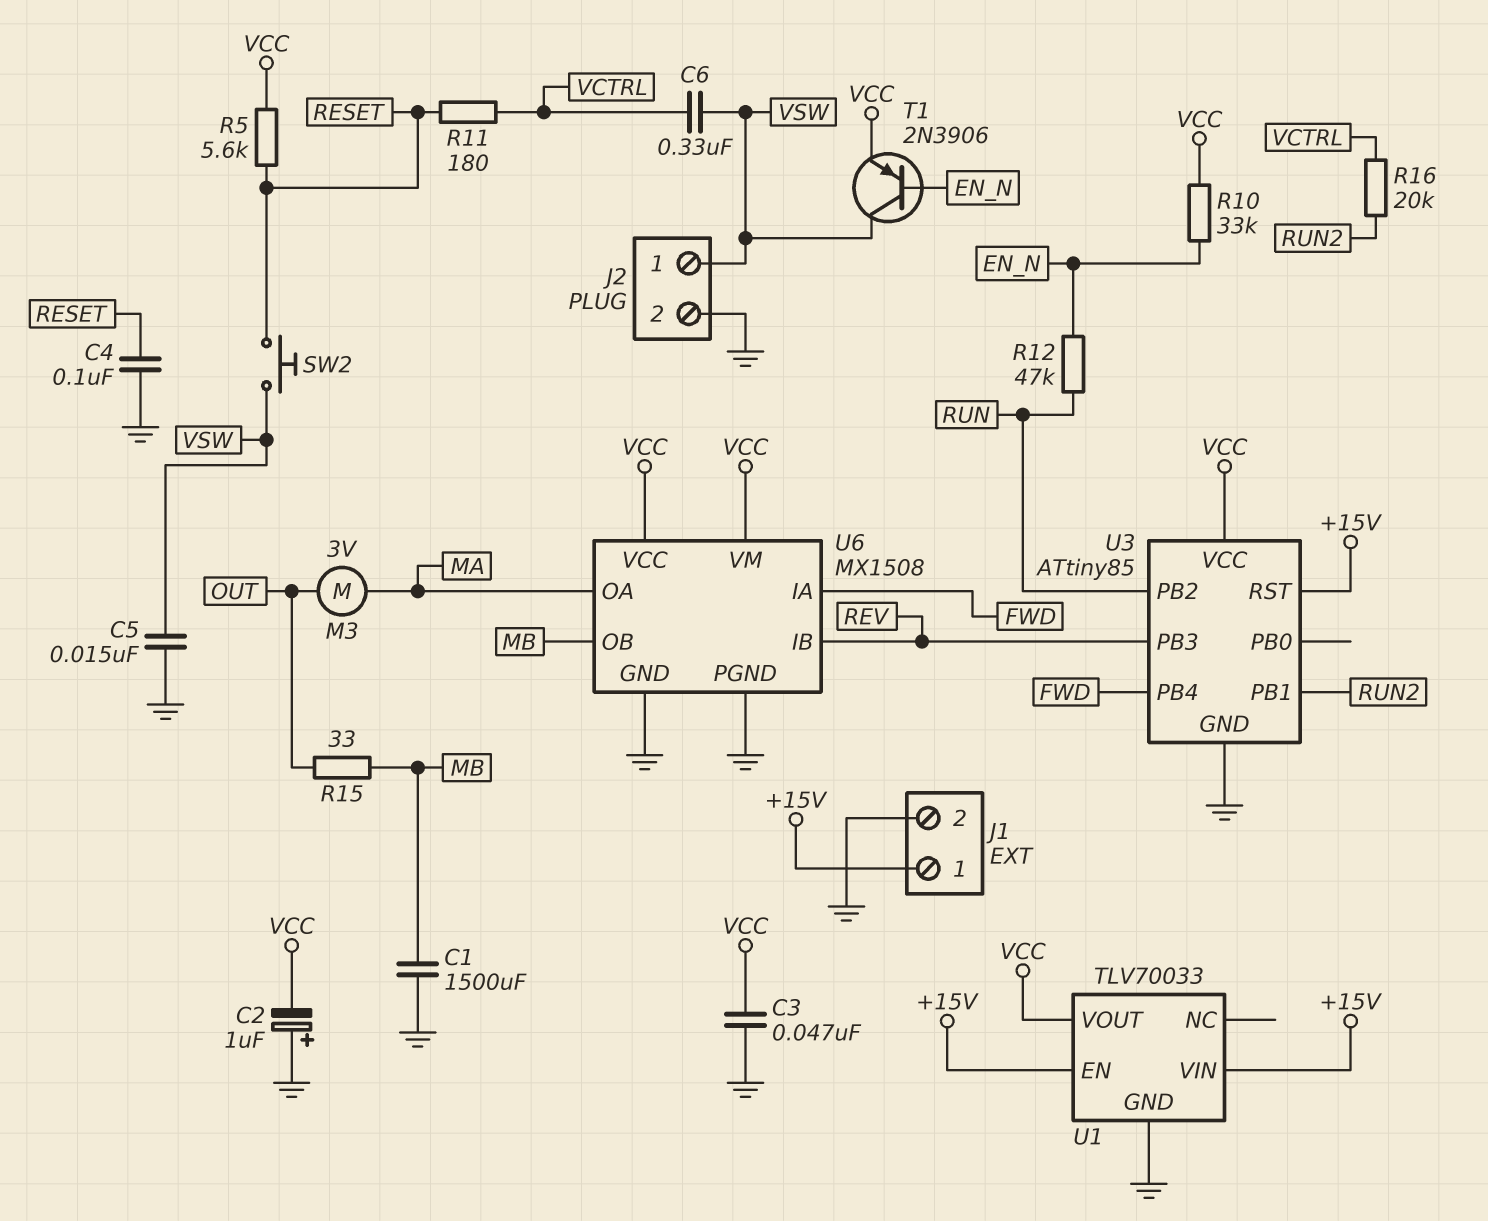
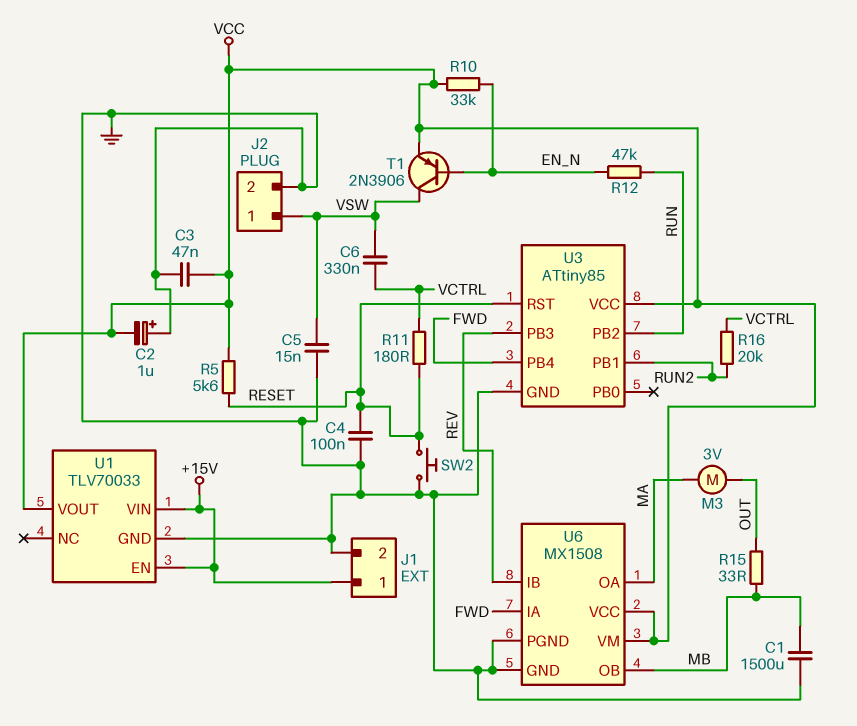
SW2: button (RESET, VSW) -> button (GND, RESET)
U3 pin RST: +15V -> RESET

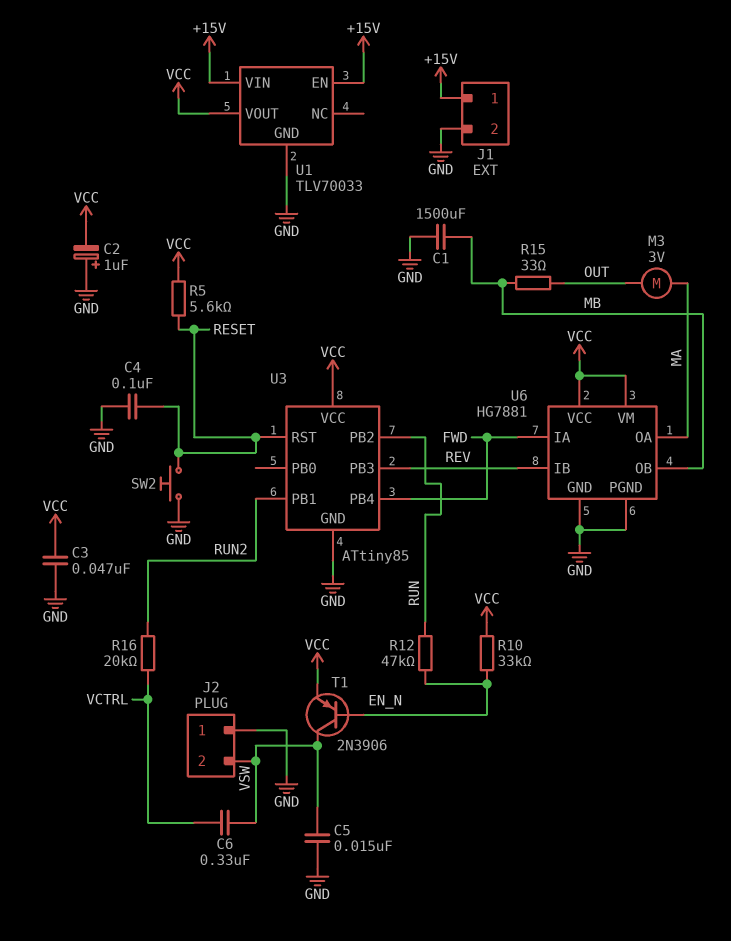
J2 pin 1: VSW -> GND
J2 pin 2: GND -> VSW
R11: 180 (RESET, VCTRL) -> none
U6: MX1508 -> HG7881

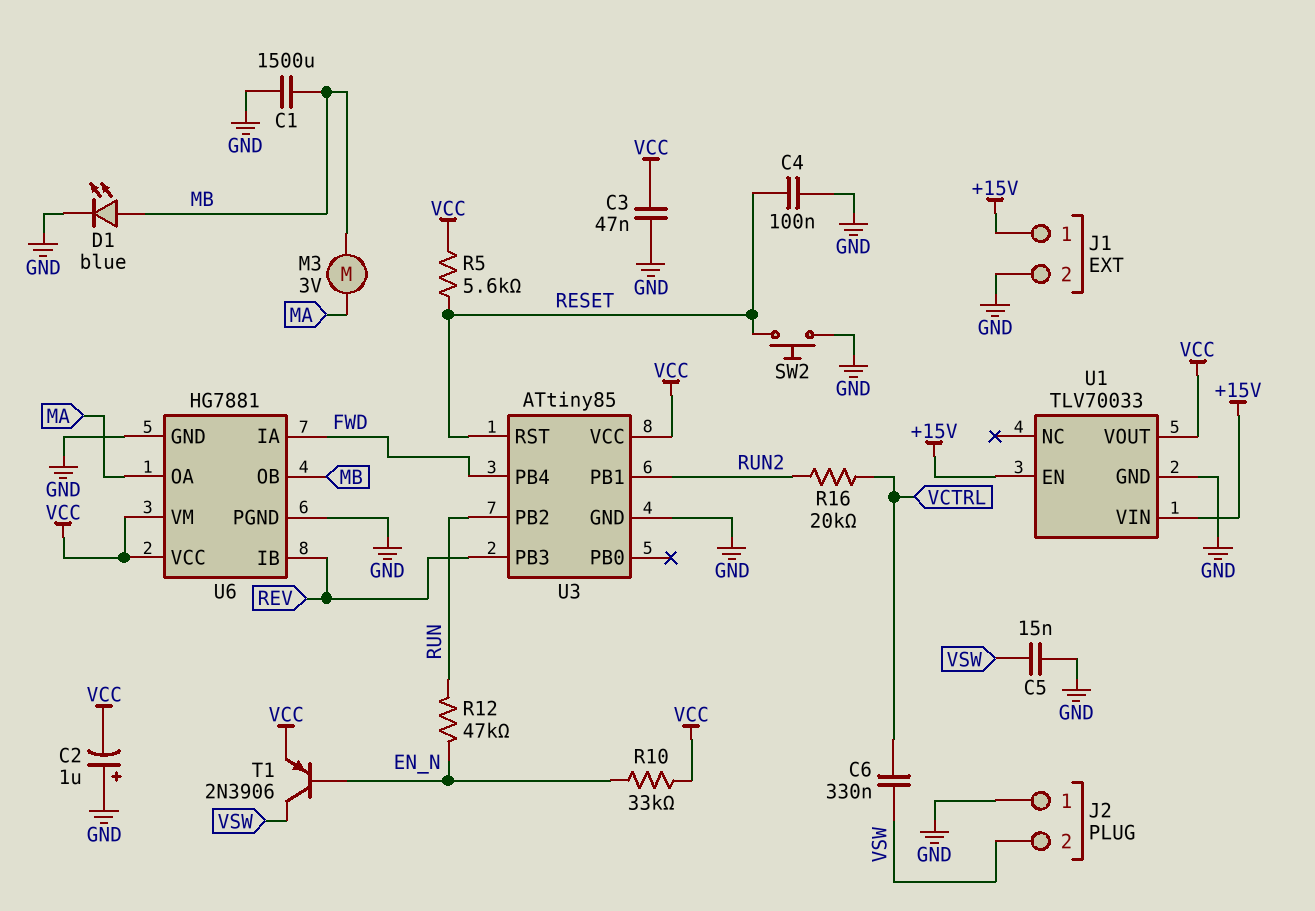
D1: none -> LED blue (A MB, K GND)
M3: motor 3V (MA, OUT) -> motor 3V (MA, MB)
R15: 33 (MB, OUT) -> none

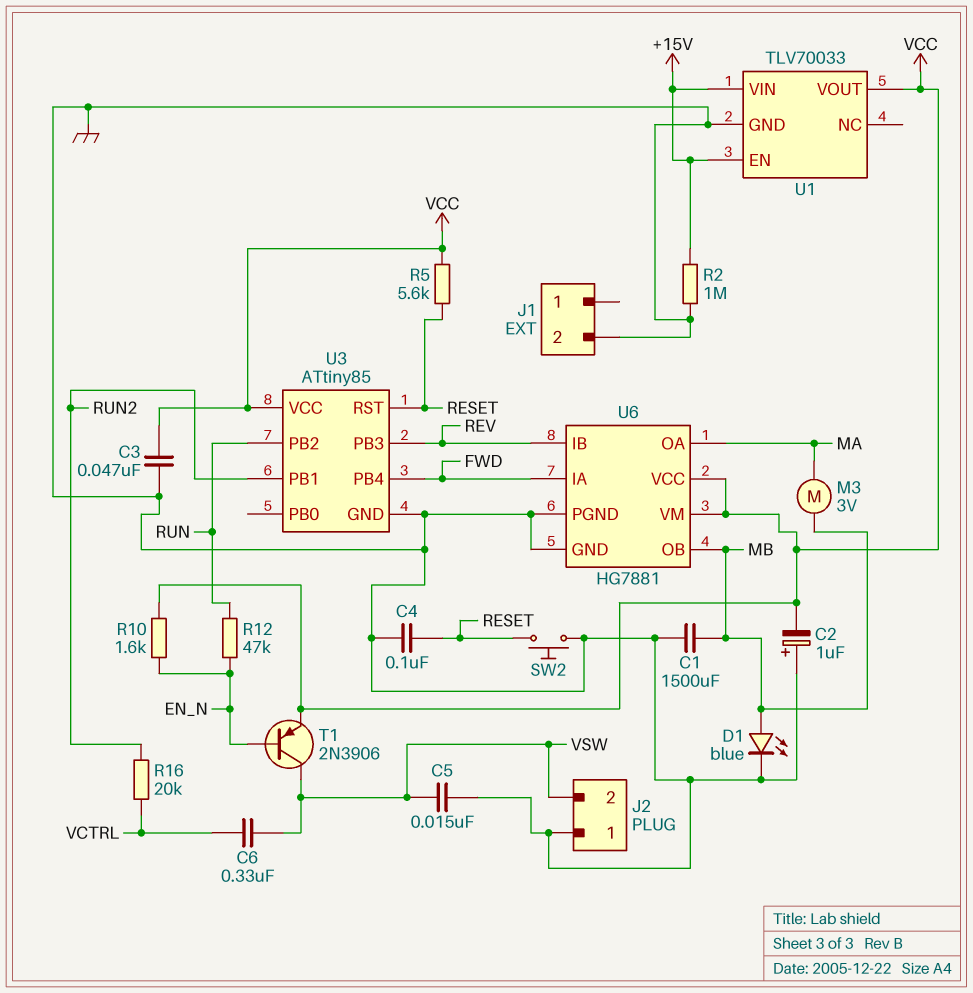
J1 pin 1: +15V -> none
R2: none -> 1M (+15V, GND)
R10: 33k (EN_N, VCC) -> 1.6k (EN_N, VCC)

